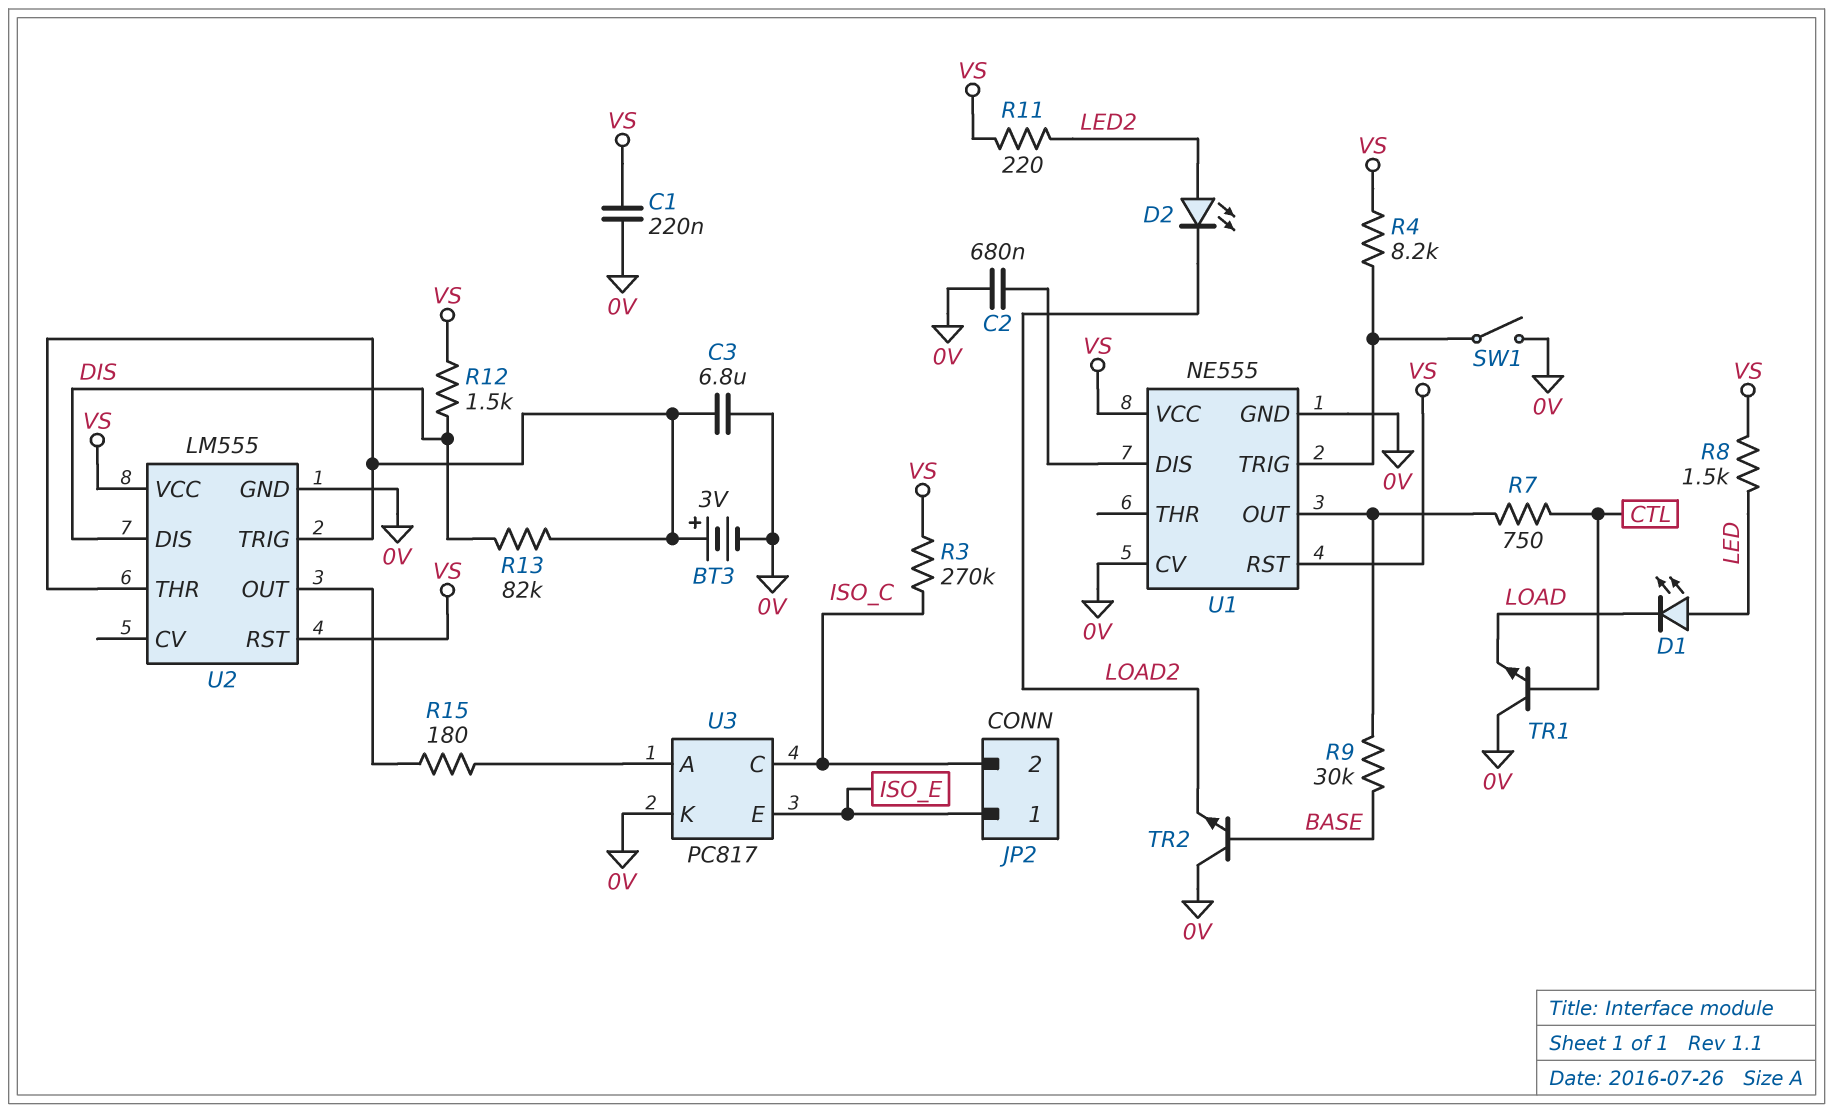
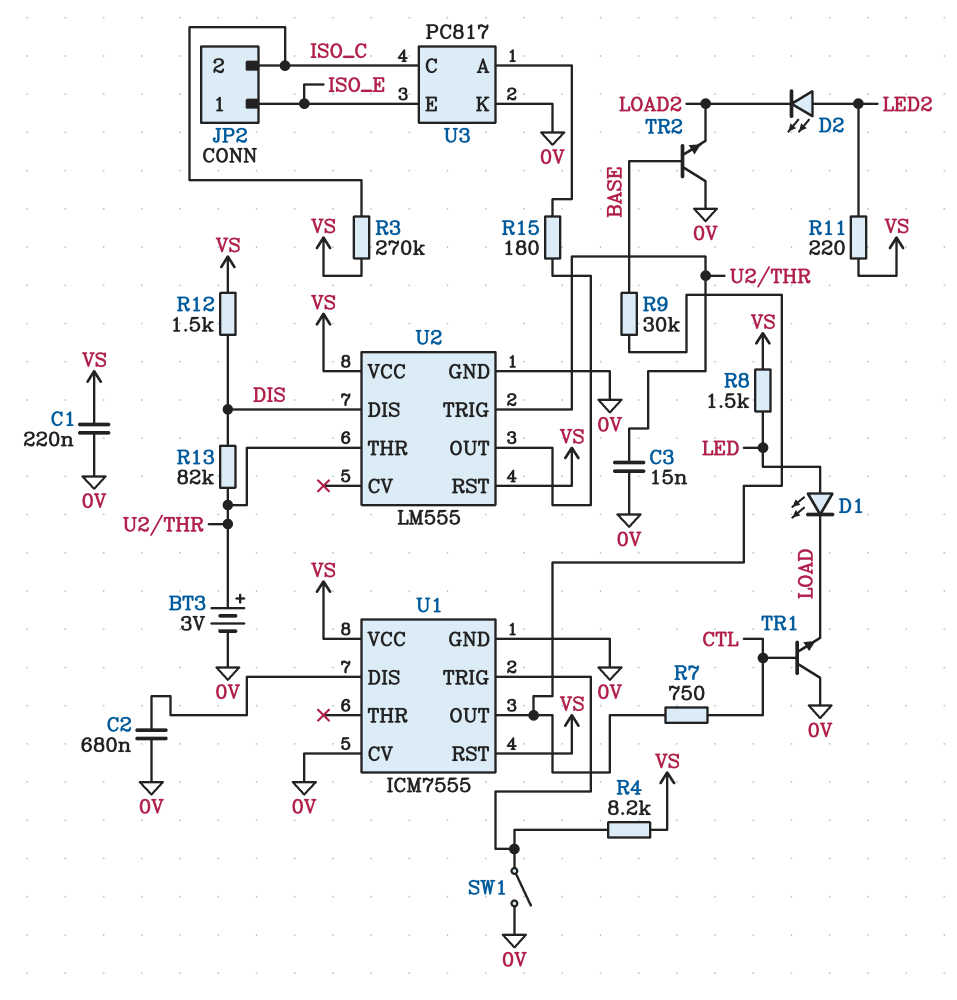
C3: 6.8uF (0V, U2/THR) -> 15nF (0V, U2/THR)
U1: NE555 -> ICM7555

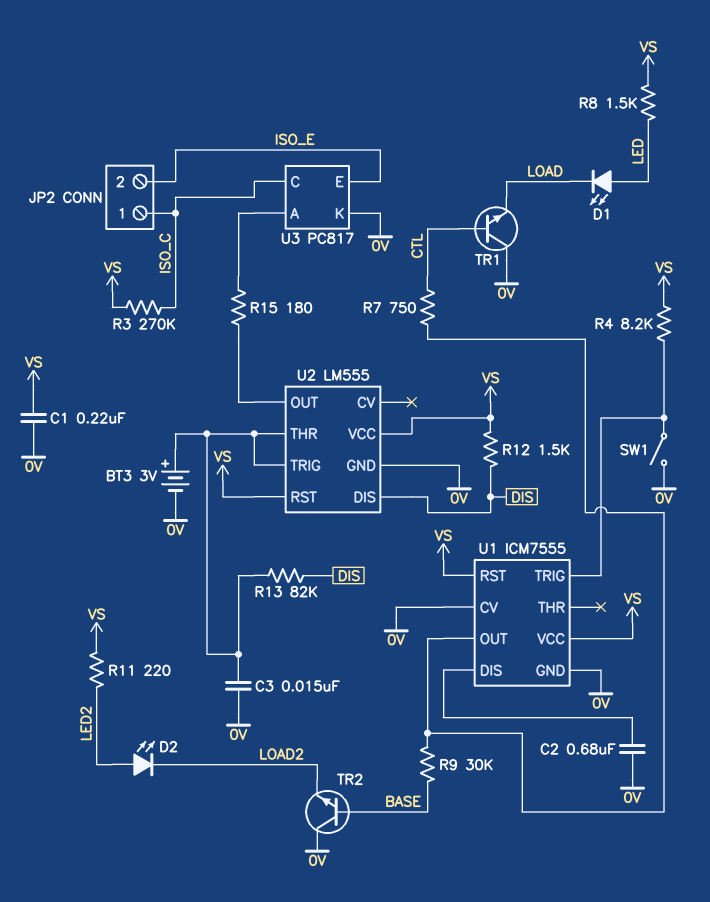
JP2 pin 1: ISO_E -> ISO_C
JP2 pin 2: ISO_C -> ISO_E

